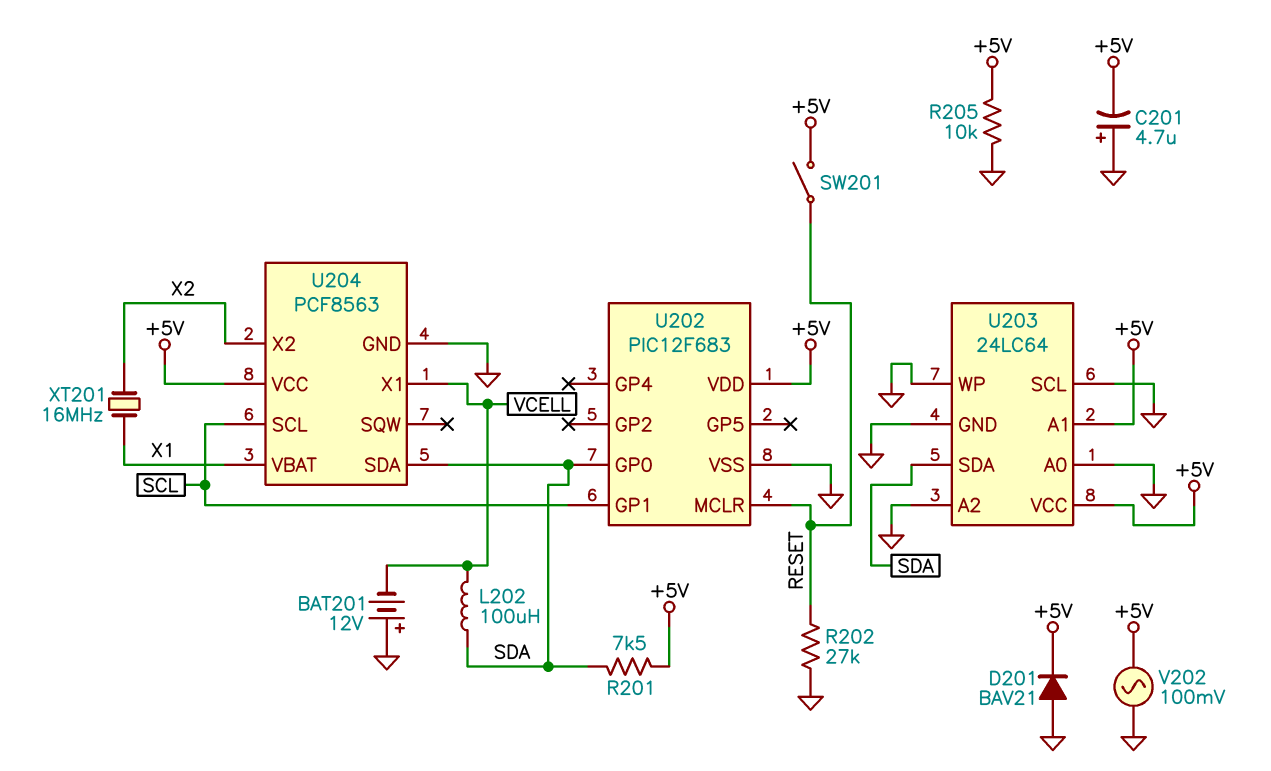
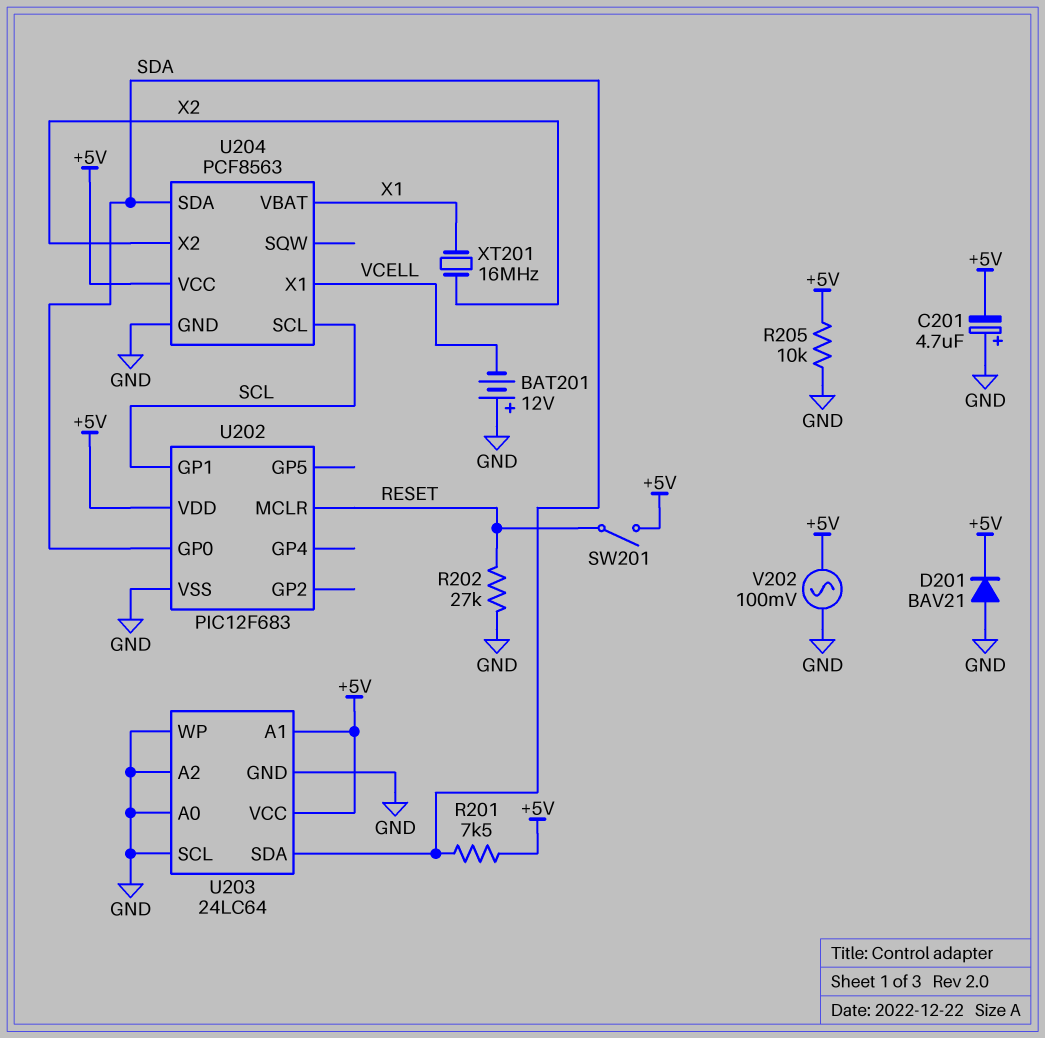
L202: 100uH (SDA, VCELL) -> none

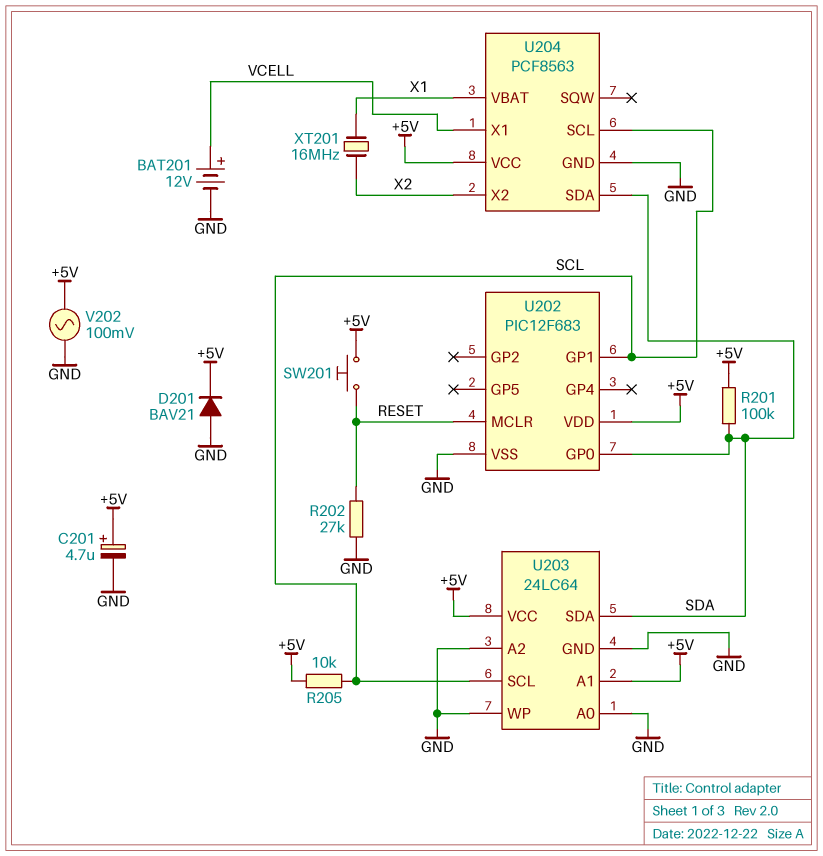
BAT201: 12V (plus GND, minus VCELL) -> 12V (plus VCELL, minus GND)
C201: 4.7uF (plus GND, minus +5V) -> 4.7uF (plus +5V, minus GND)
R201: 7.5k (+5V, SDA) -> 100k (+5V, SDA)
R205: 10k (+5V, GND) -> 10k (+5V, SCL)
SW201: switch (+5V, RESET) -> button (+5V, RESET)
U203 pin SCL: GND -> SCL

